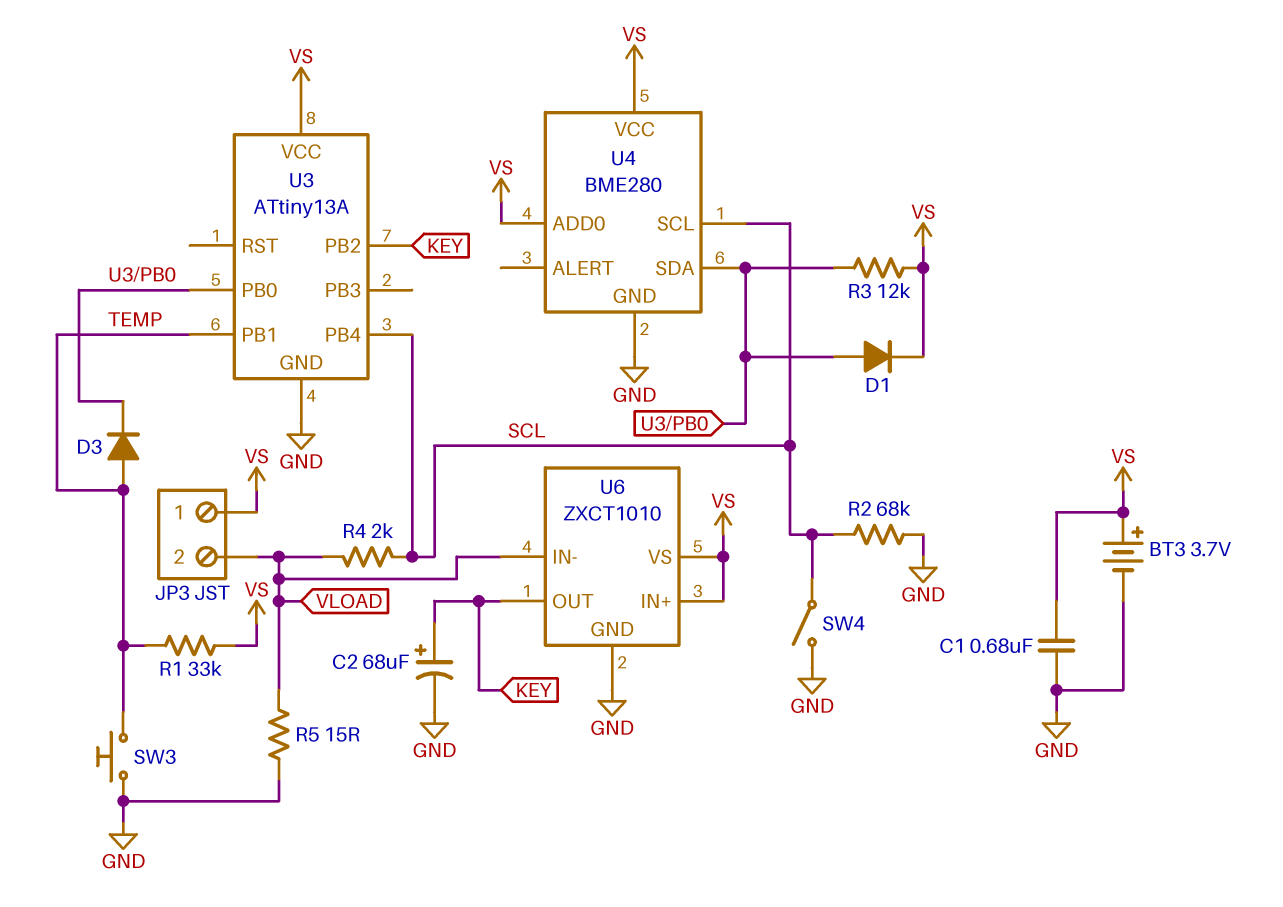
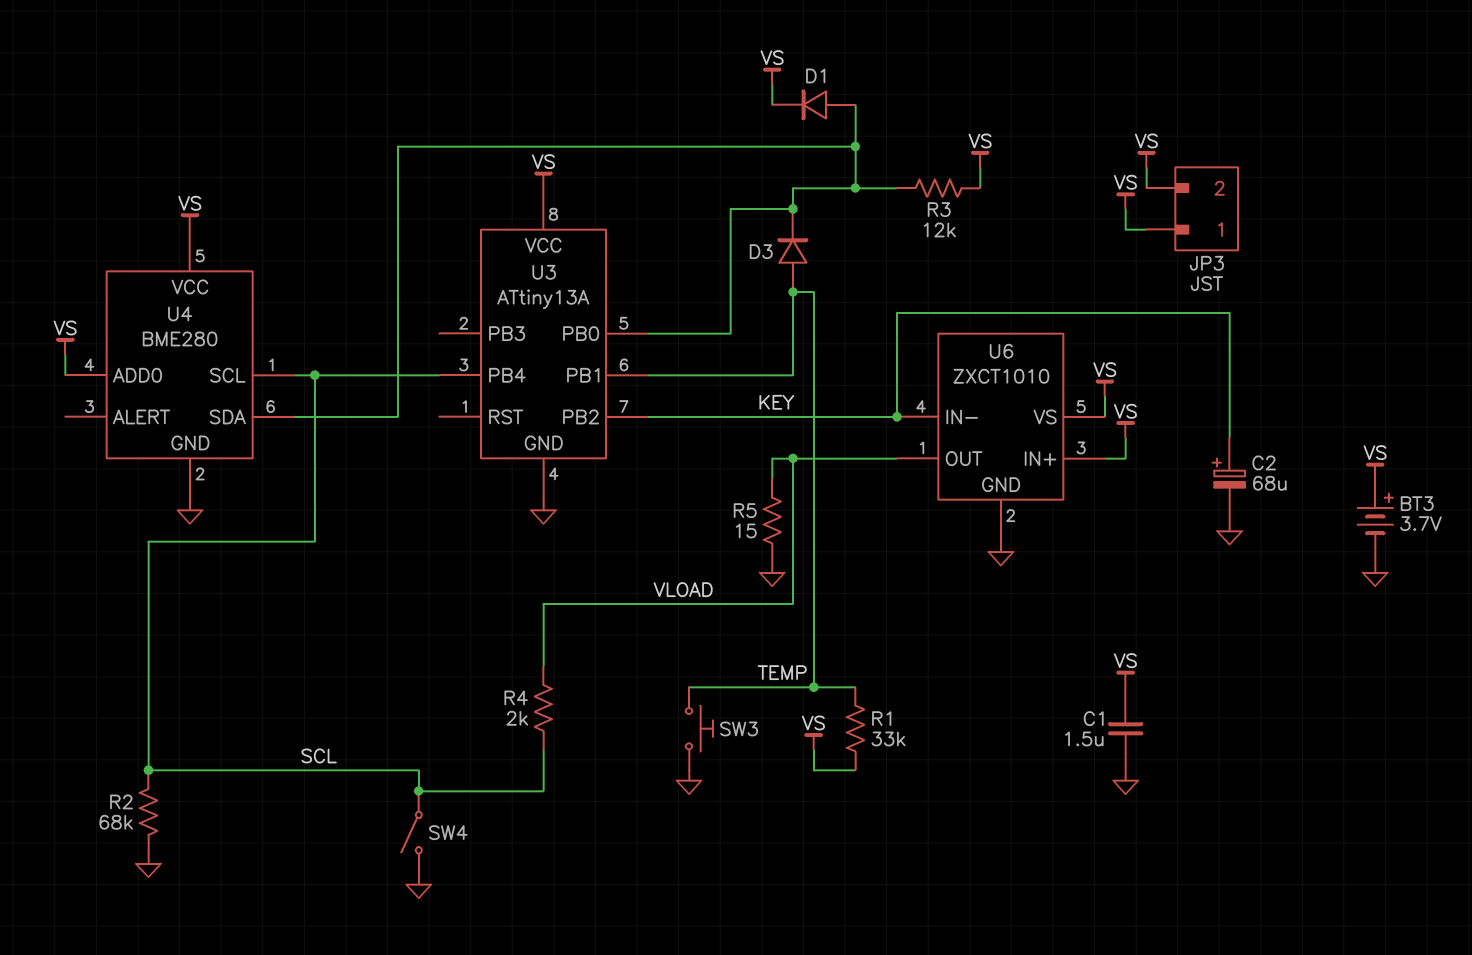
C1: 680nF (GND, VS) -> 1.5uF (GND, VS)
JP3 pin 2: VLOAD -> VS
U6 pin IN-: VLOAD -> KEY
U6 pin OUT: KEY -> VLOAD

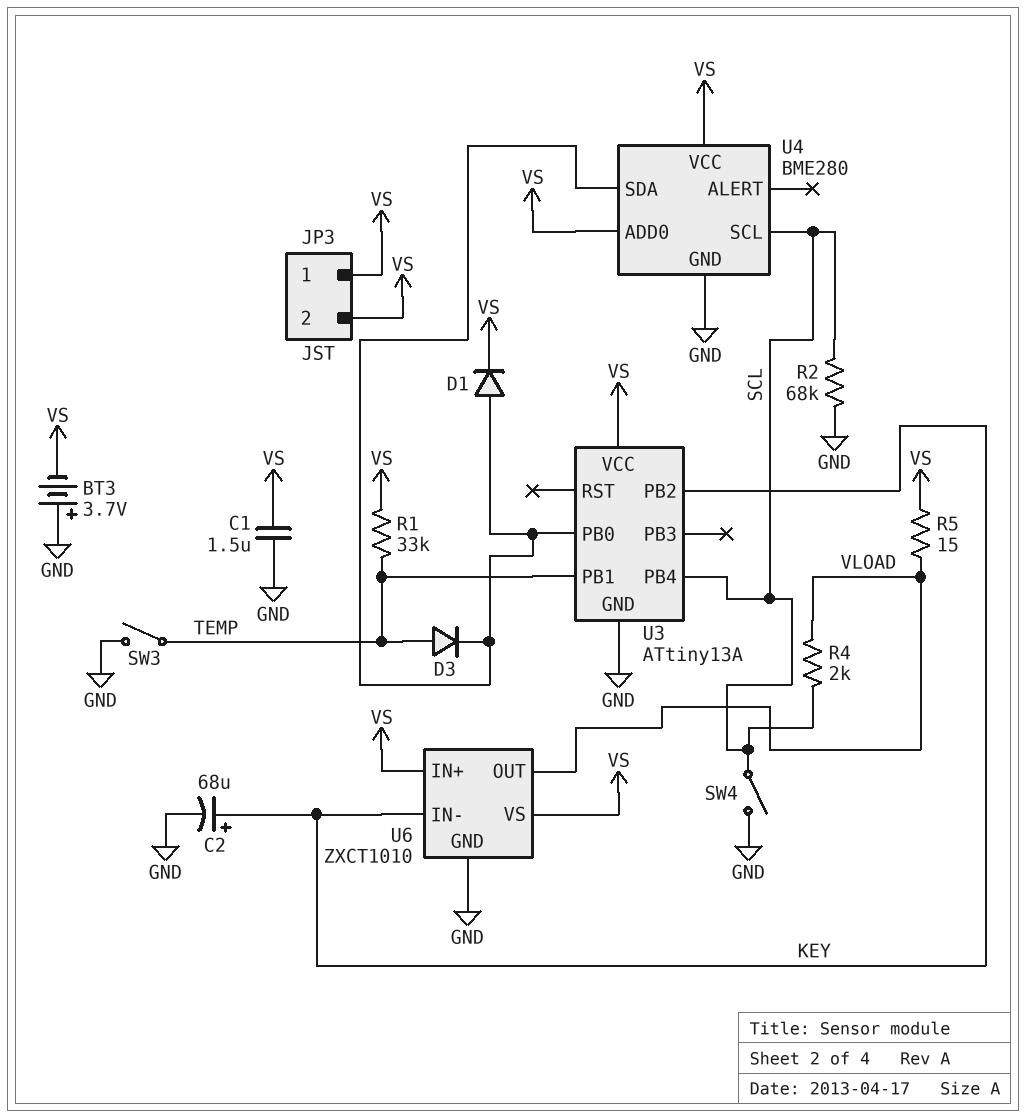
BT3: 3.7V (plus VS, minus GND) -> 3.7V (plus GND, minus VS)
R3: 12k (U3/PB0, VS) -> none
R5: 15 (GND, VLOAD) -> 15 (VLOAD, VS)
SW3: button (GND, TEMP) -> switch (GND, TEMP)

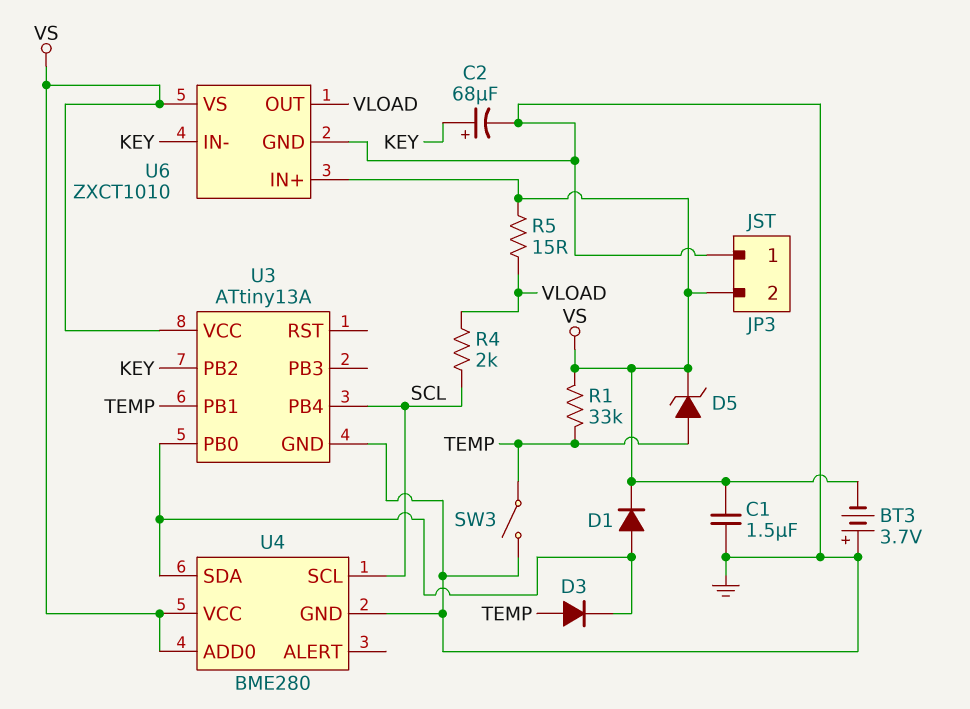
D5: none -> zener (A TEMP, K VS)
JP3 pin 1: VS -> GND
R2: 68k (GND, SCL) -> none
SW4: switch (GND, SCL) -> none

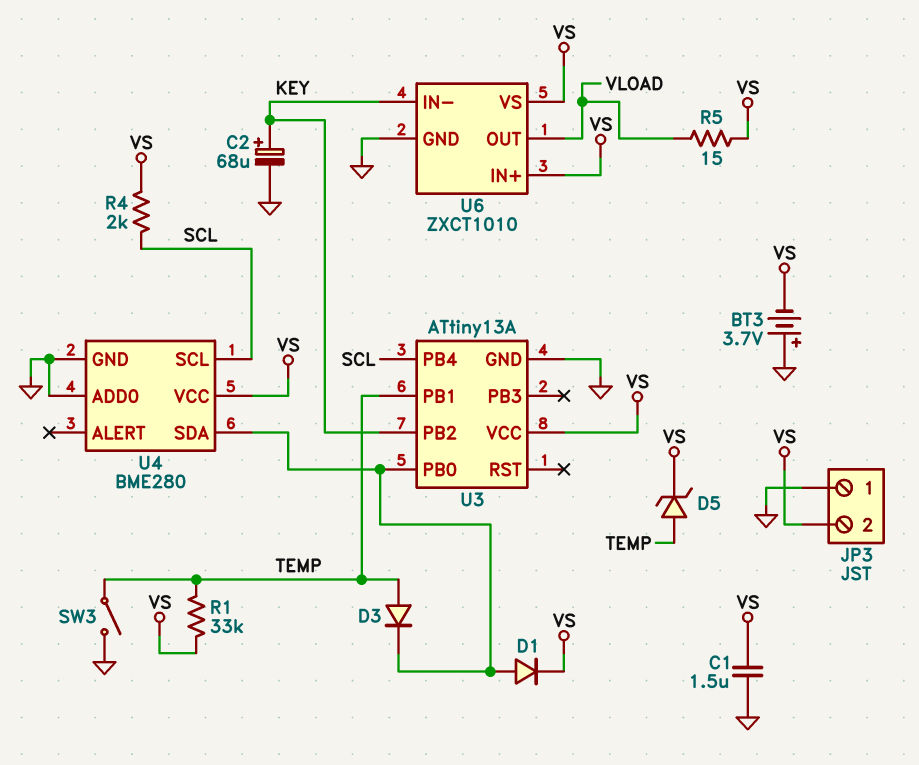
R4: 2k (SCL, VLOAD) -> 2k (SCL, VS)
U4 pin ADD0: VS -> GND

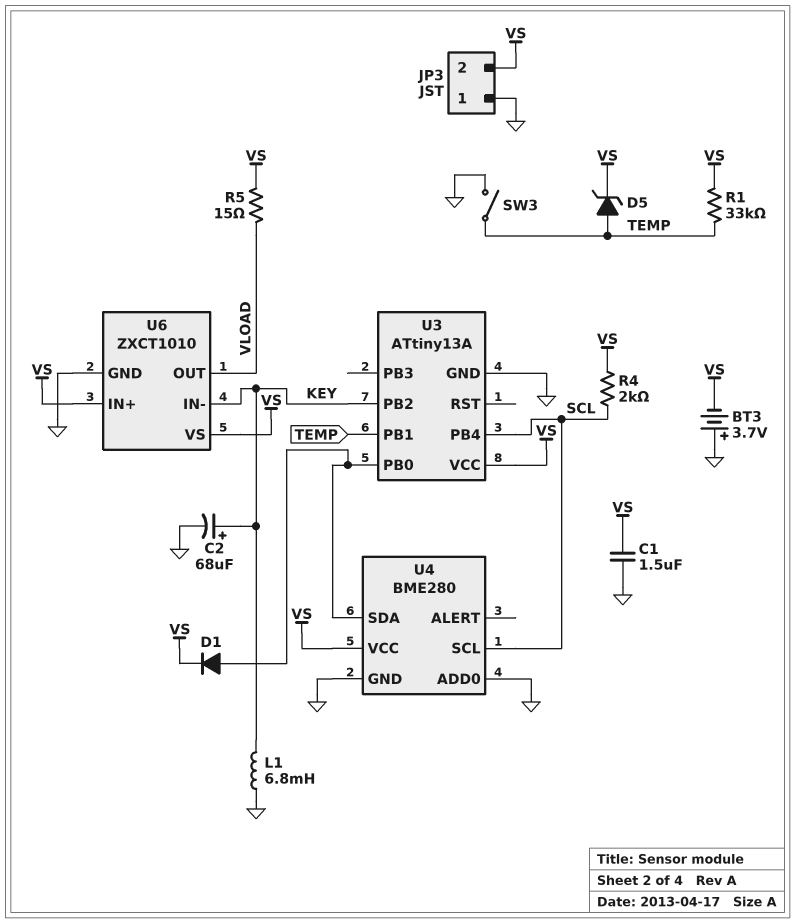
D3: diode (A TEMP, K U3/PB0) -> none
L1: none -> 6.8mH (GND, KEY)

